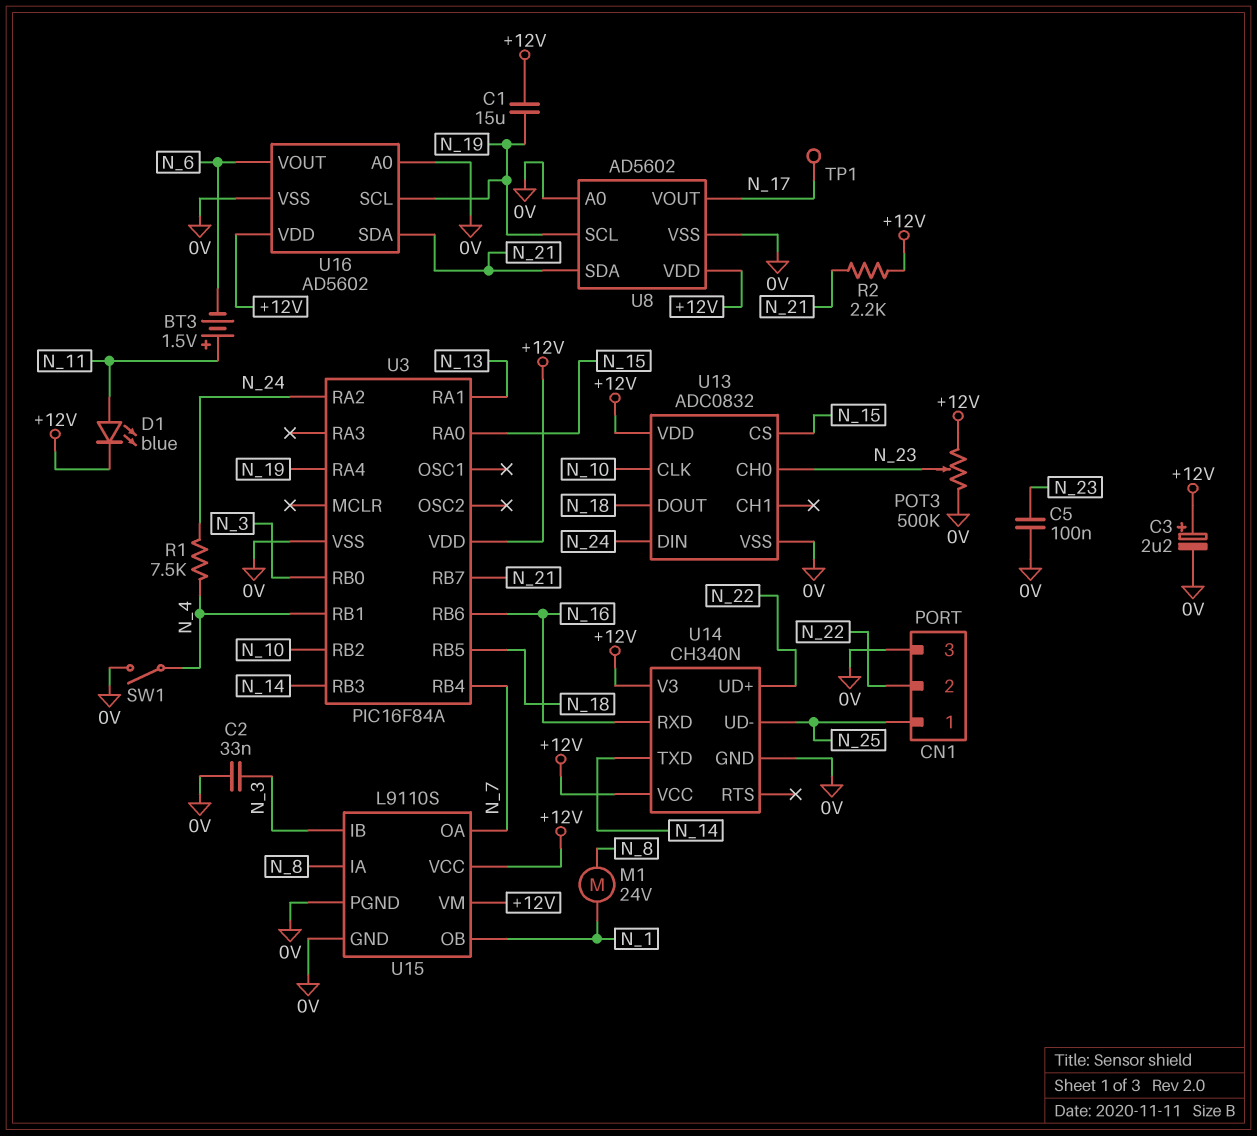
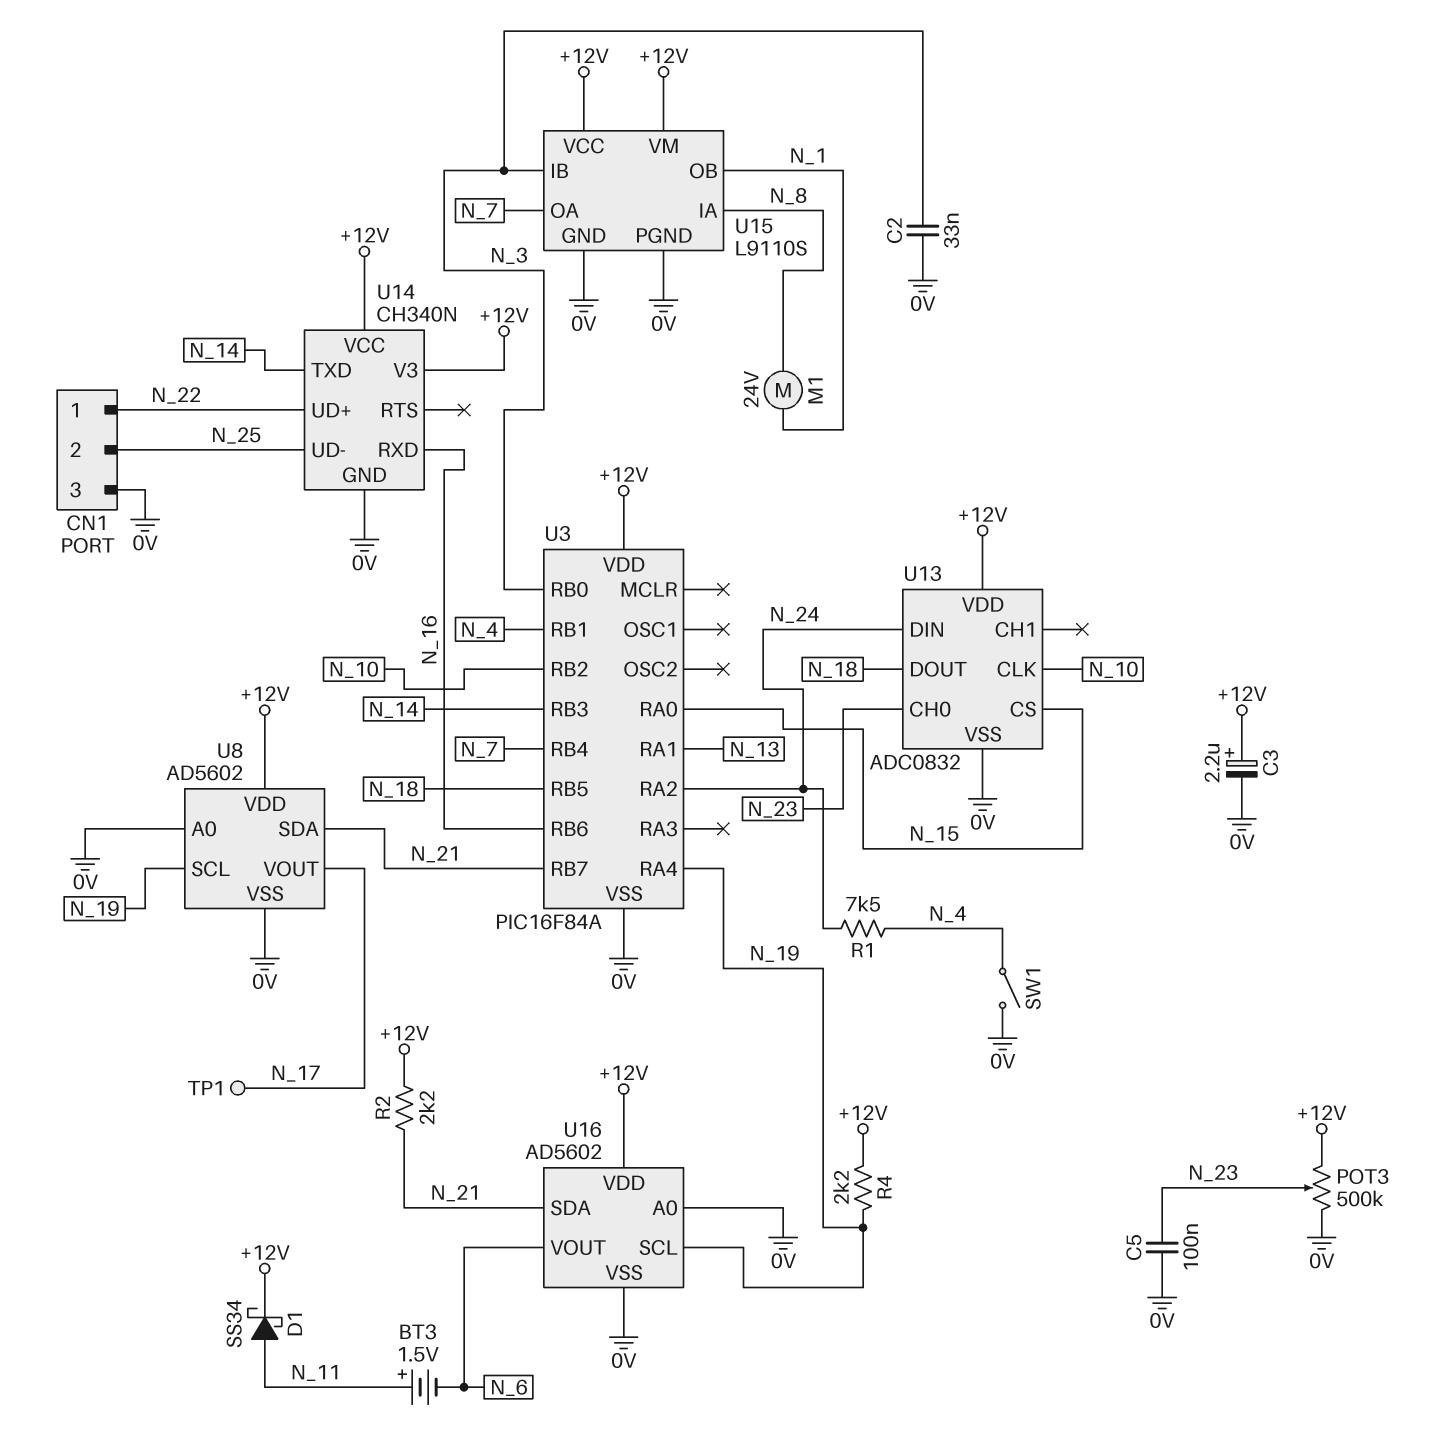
C1: 15uF (+12V, N_19) -> none
CN1 pin 1: N_25 -> N_22
CN1 pin 2: N_22 -> N_25
D1: LED blue (A N_11, K +12V) -> schottky SS34 (A N_11, K +12V)
R4: none -> 2.2k (+12V, N_19)

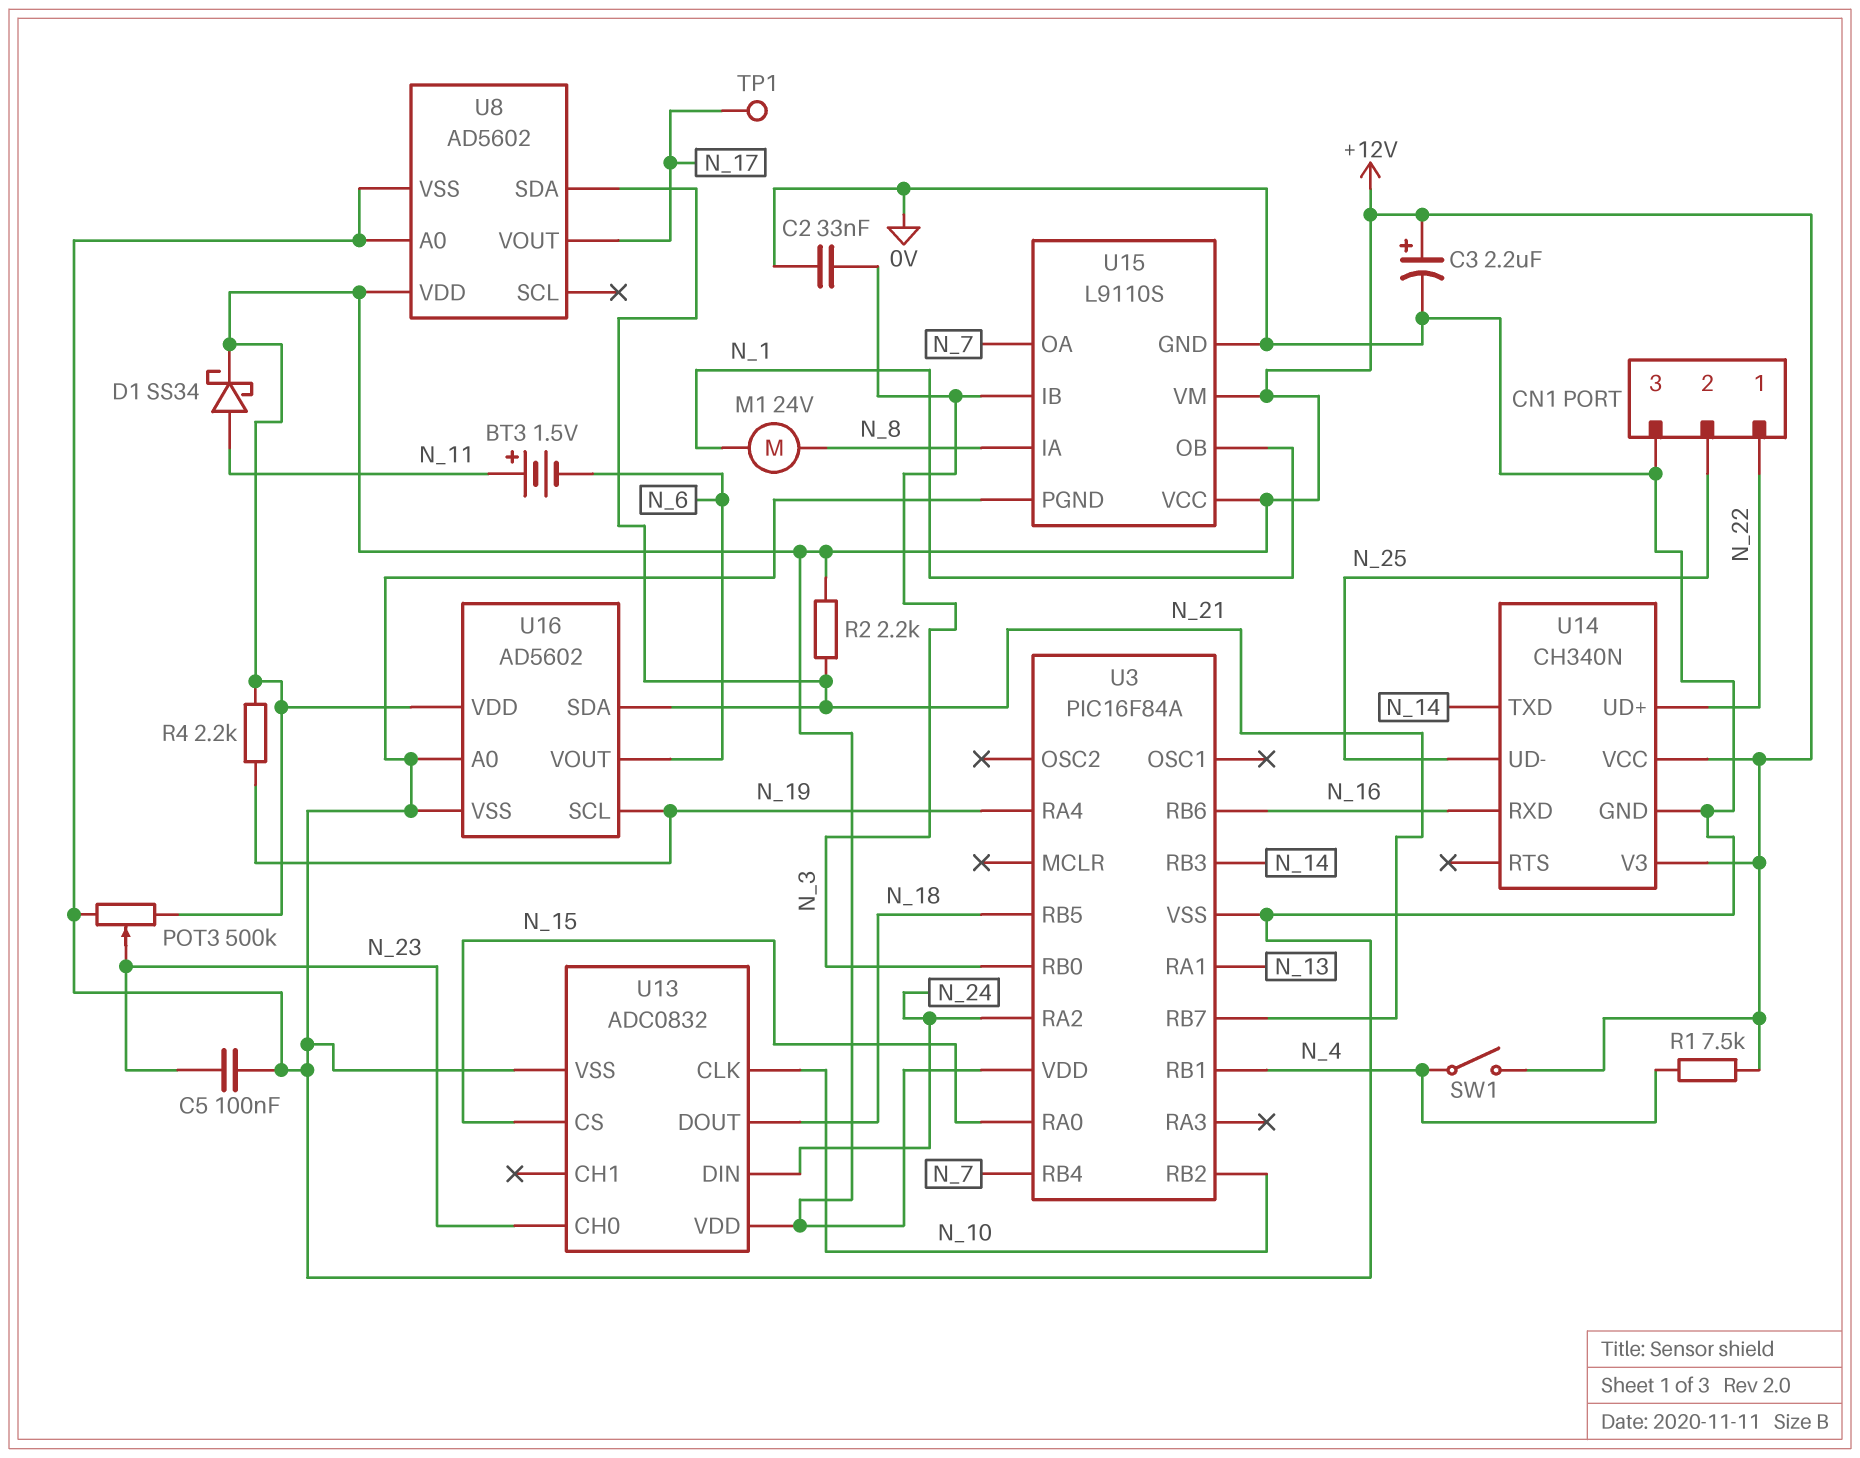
R1: 7.5k (N_4, N_24) -> 7.5k (+12V, N_4)
SW1: switch (0V, N_4) -> switch (+12V, N_4)
U8 pin SCL: N_19 -> none

